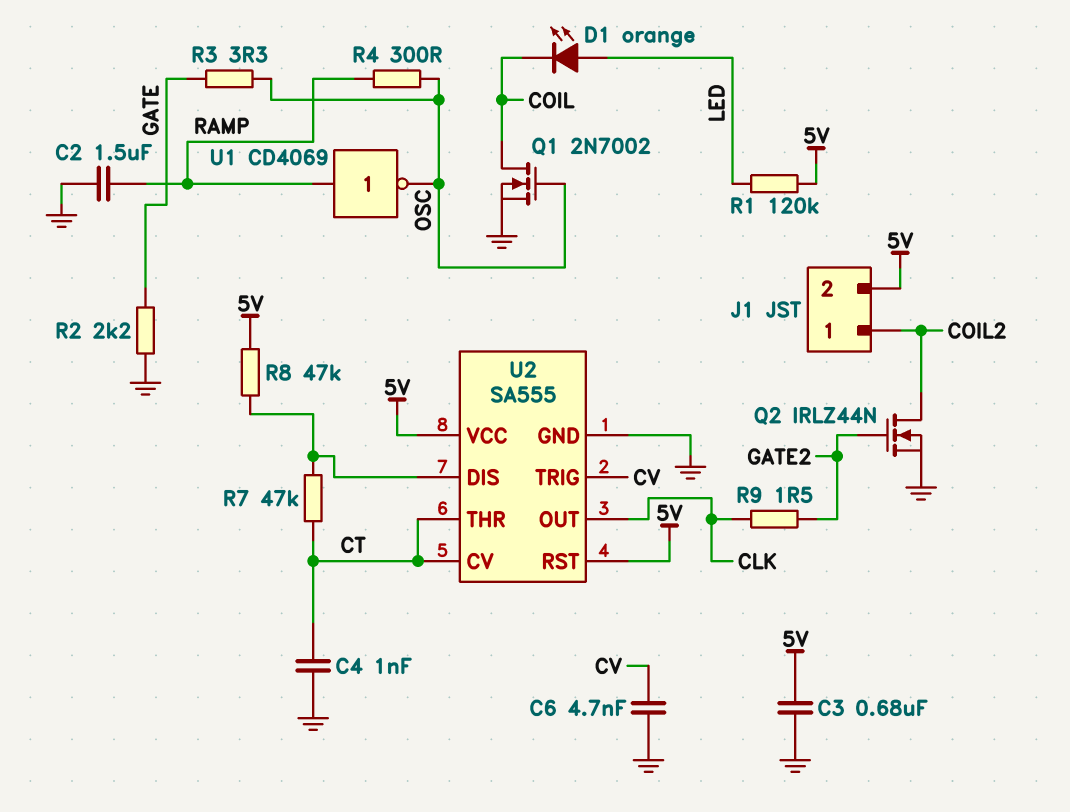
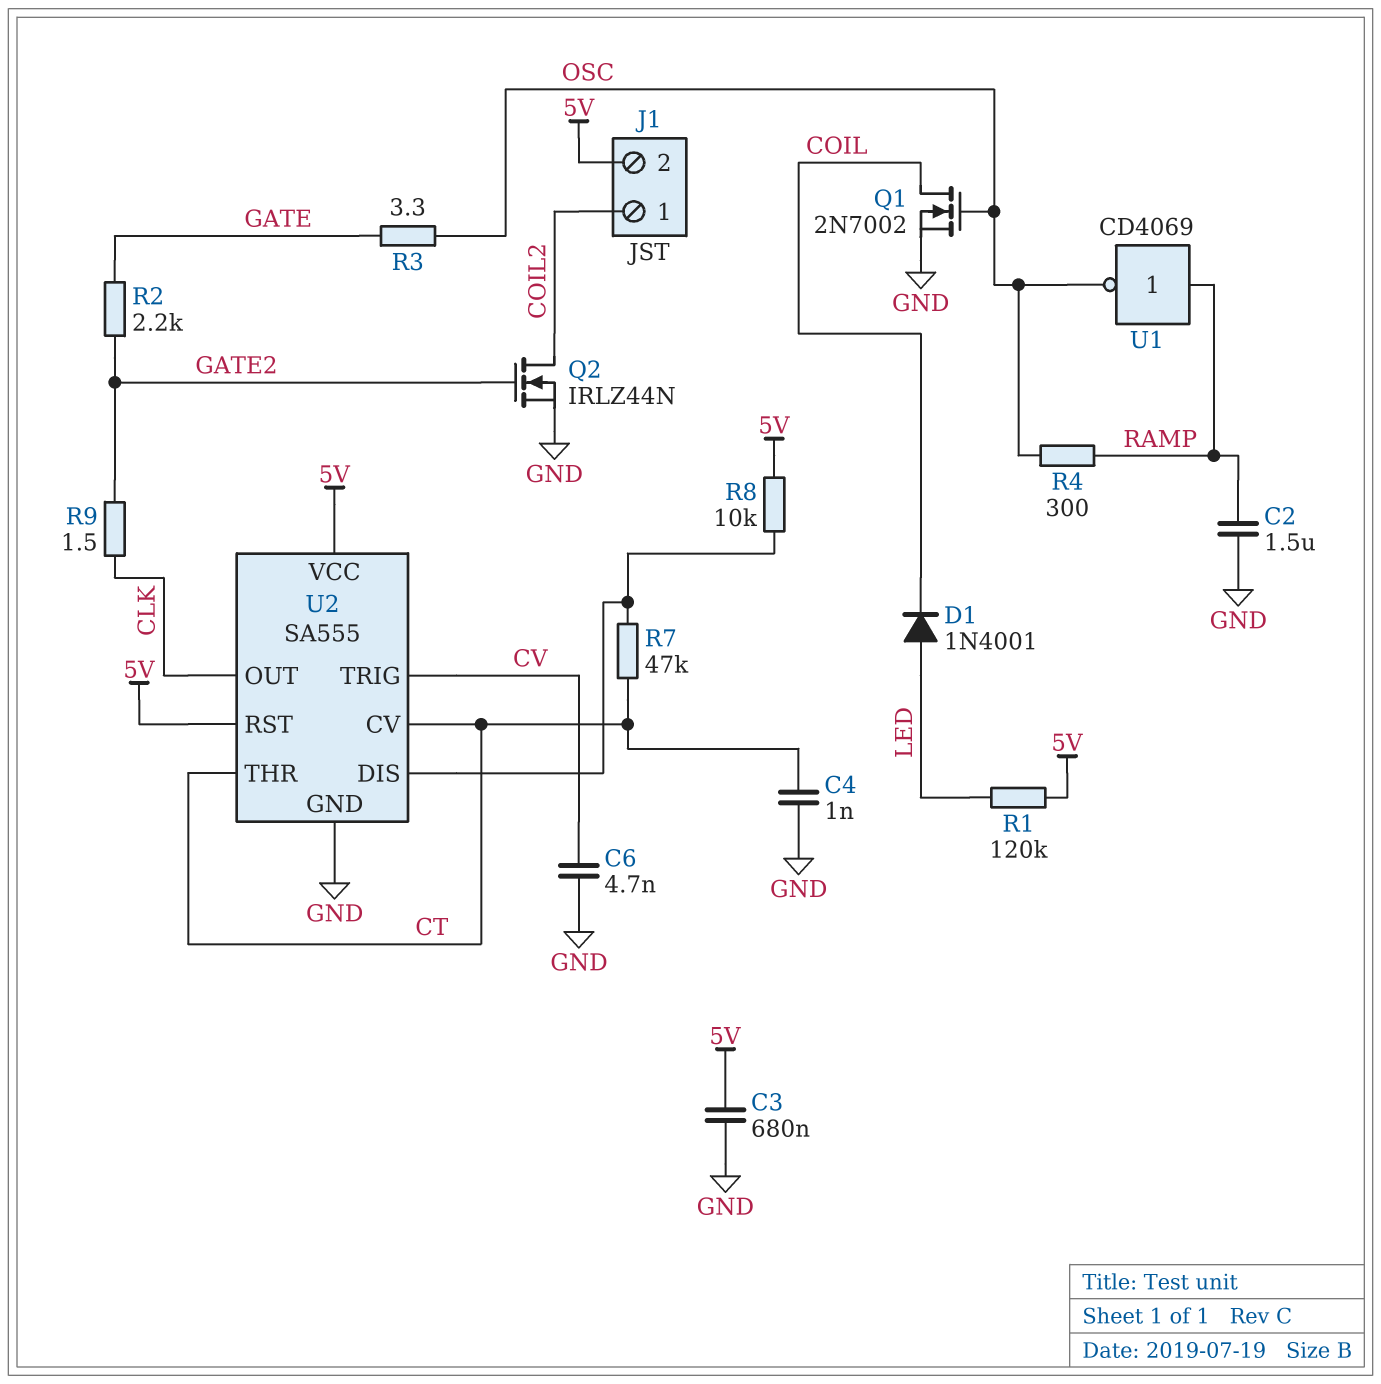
D1: LED orange (A LED, K COIL) -> diode 1N4001 (A LED, K COIL)
R2: 2.2k (GATE, GND) -> 2.2k (GATE, GATE2)
R8: 47k (5V, U2/DIS) -> 10k (5V, U2/DIS)

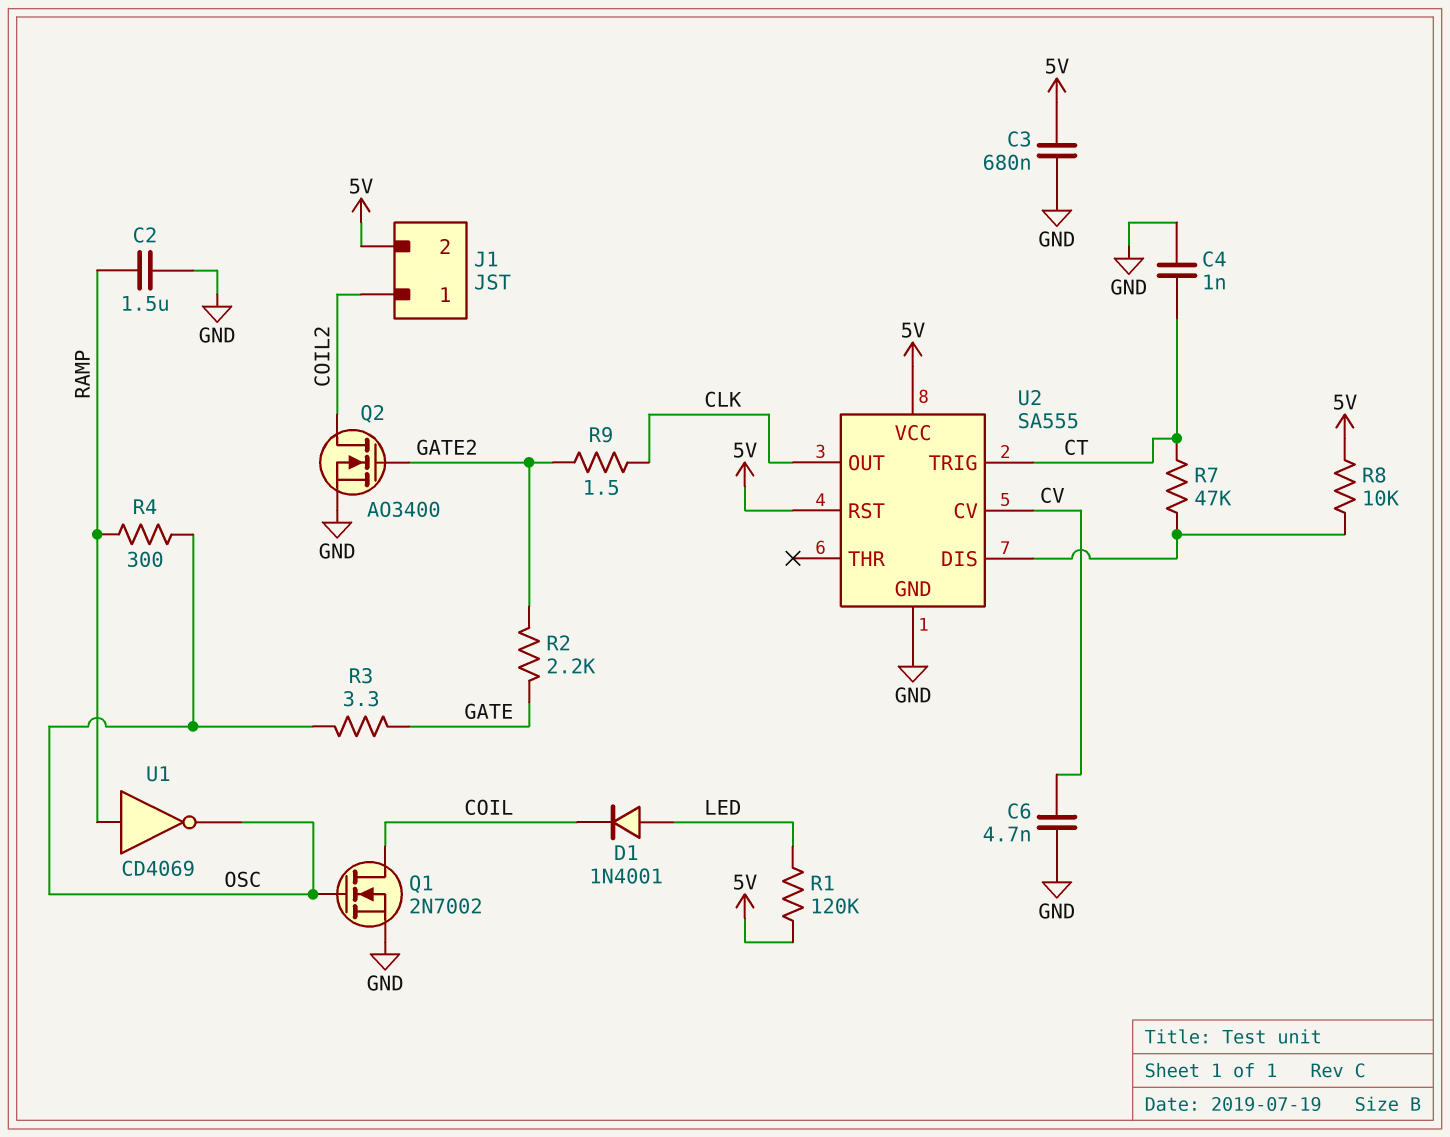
Q2: NMOS IRLZ44N (G GATE2, D COIL2, S GND) -> NMOS AO3400 (G GATE2, D COIL2, S GND)
U2 pin CV: CT -> CV
U2 pin THR: CT -> none
U2 pin TRIG: CV -> CT

